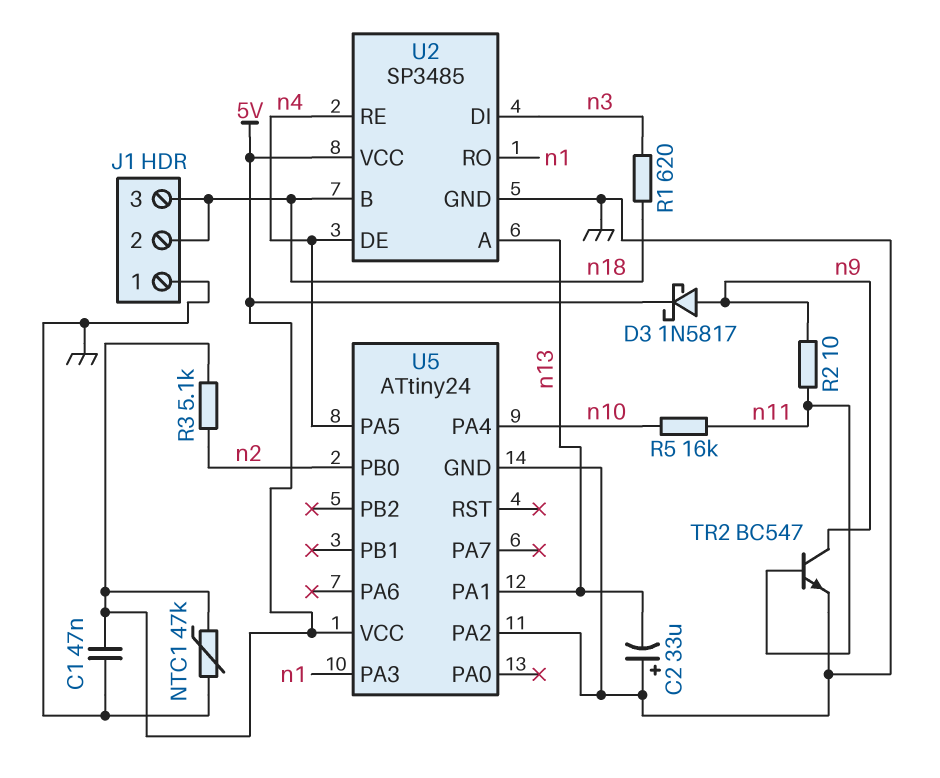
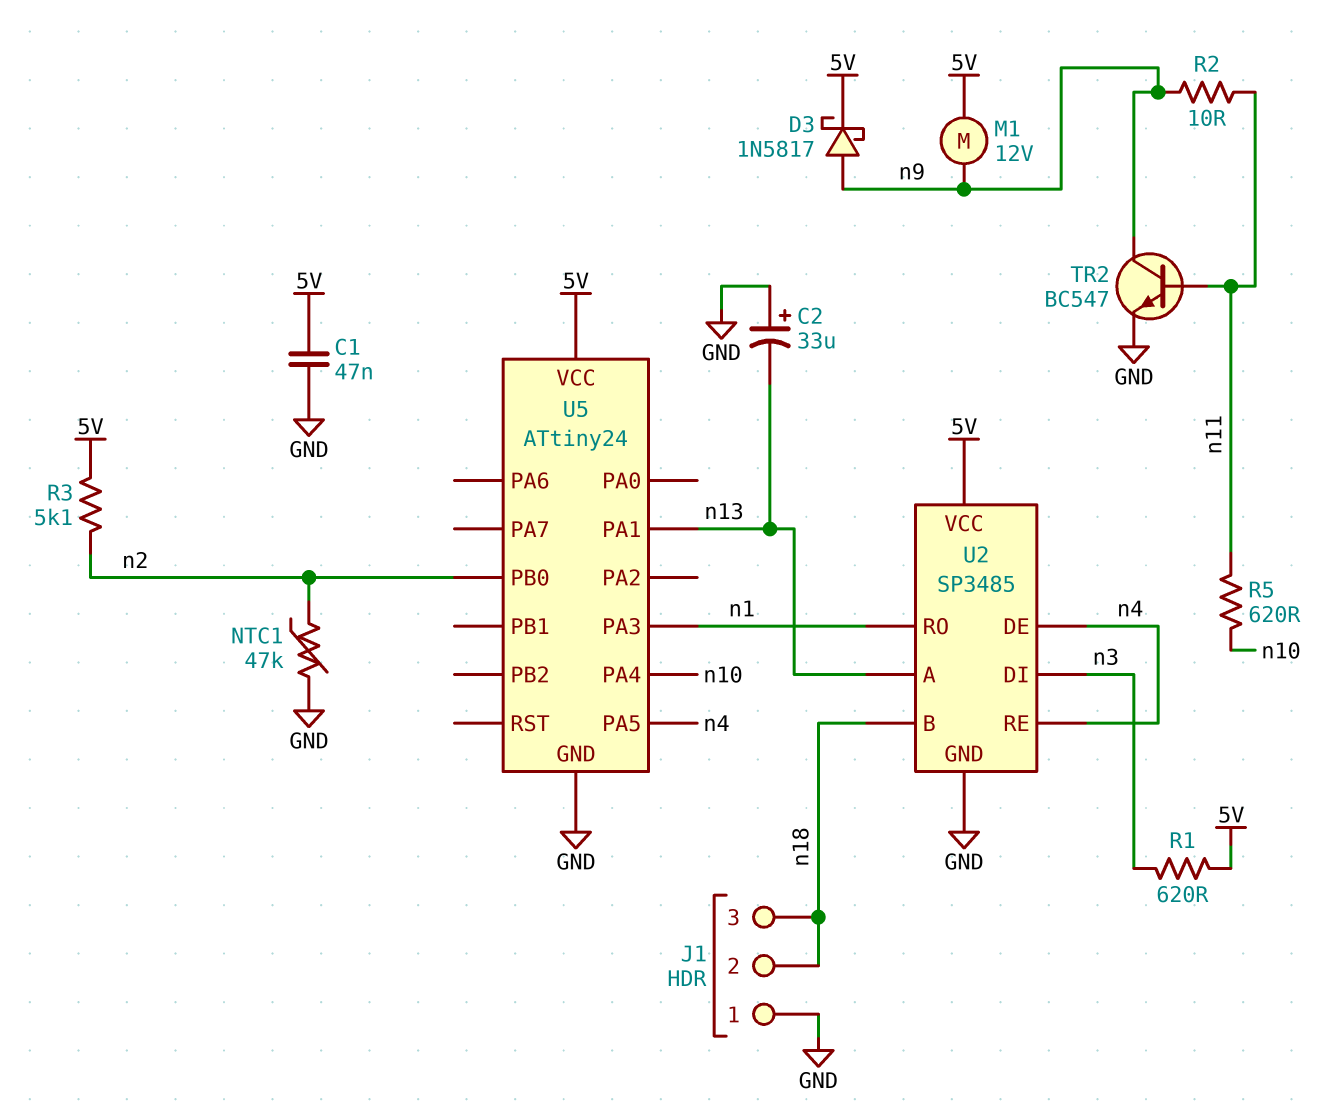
M1: none -> motor 12V (5V, n9)
NTC1: 47k (5V, GND) -> 47k (GND, n2)
R1: 620 (n3, n18) -> 620 (5V, n3)
R5: 16k (n10, n11) -> 620 (n10, n11)
U5 pin PA2: GND -> none

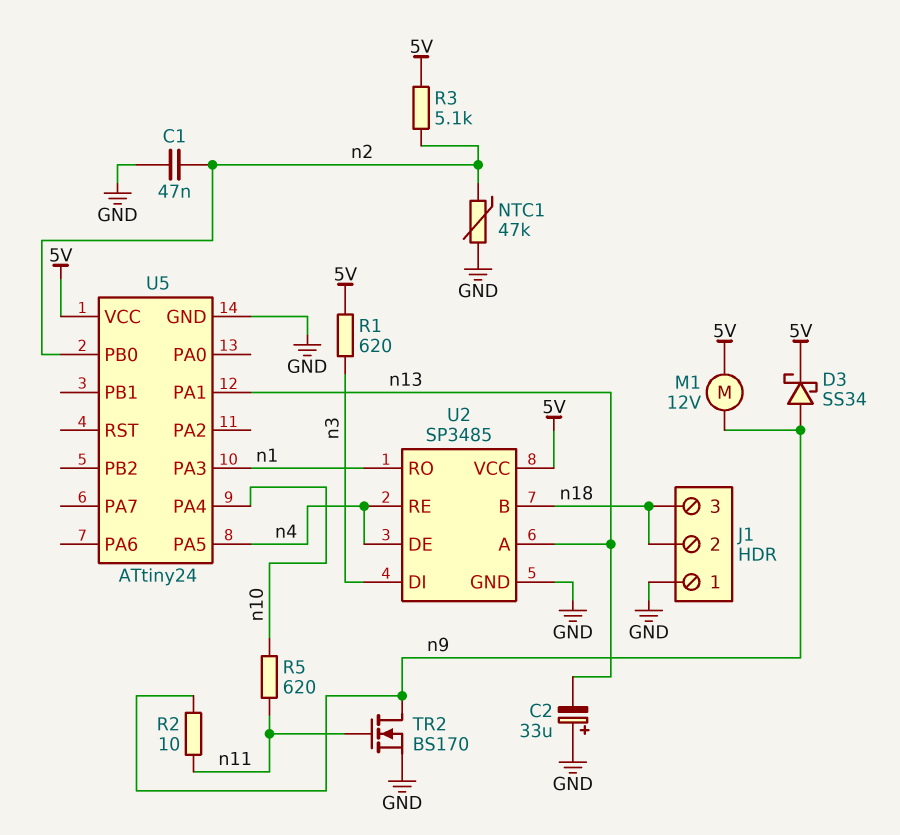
C1: 47nF (5V, GND) -> 47nF (GND, n2)
D3: schottky 1N5817 (A n9, K 5V) -> schottky SS34 (A n9, K 5V)
TR2: NPN BC547 (B n11, C n9, E GND) -> NMOS BS170 (G n11, D n9, S GND)

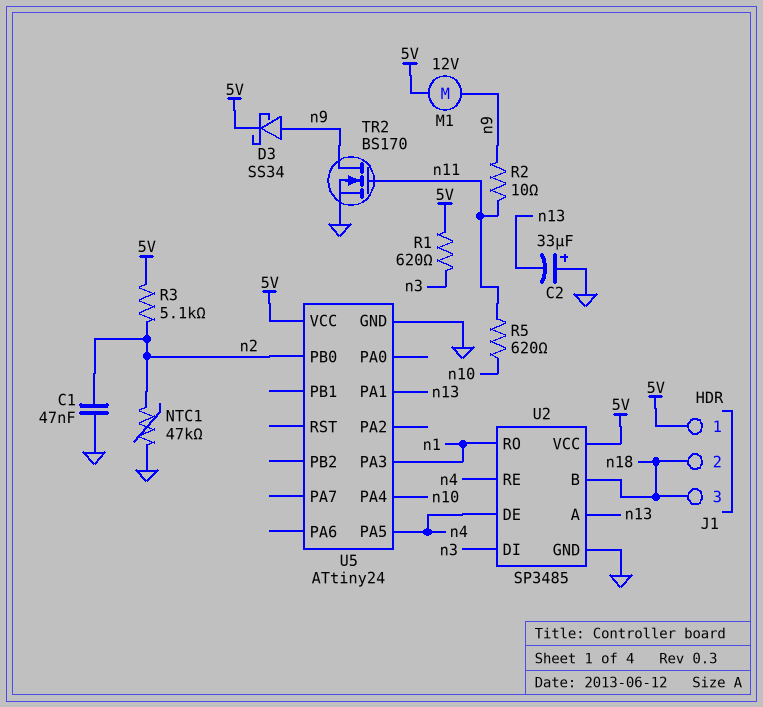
J1 pin 1: GND -> 5V

